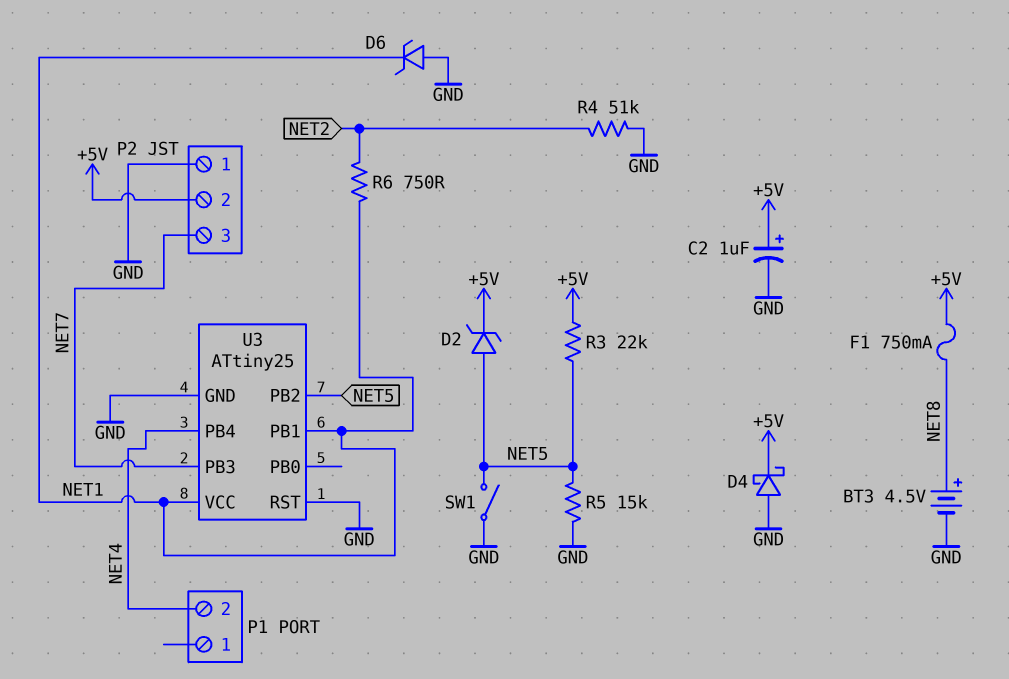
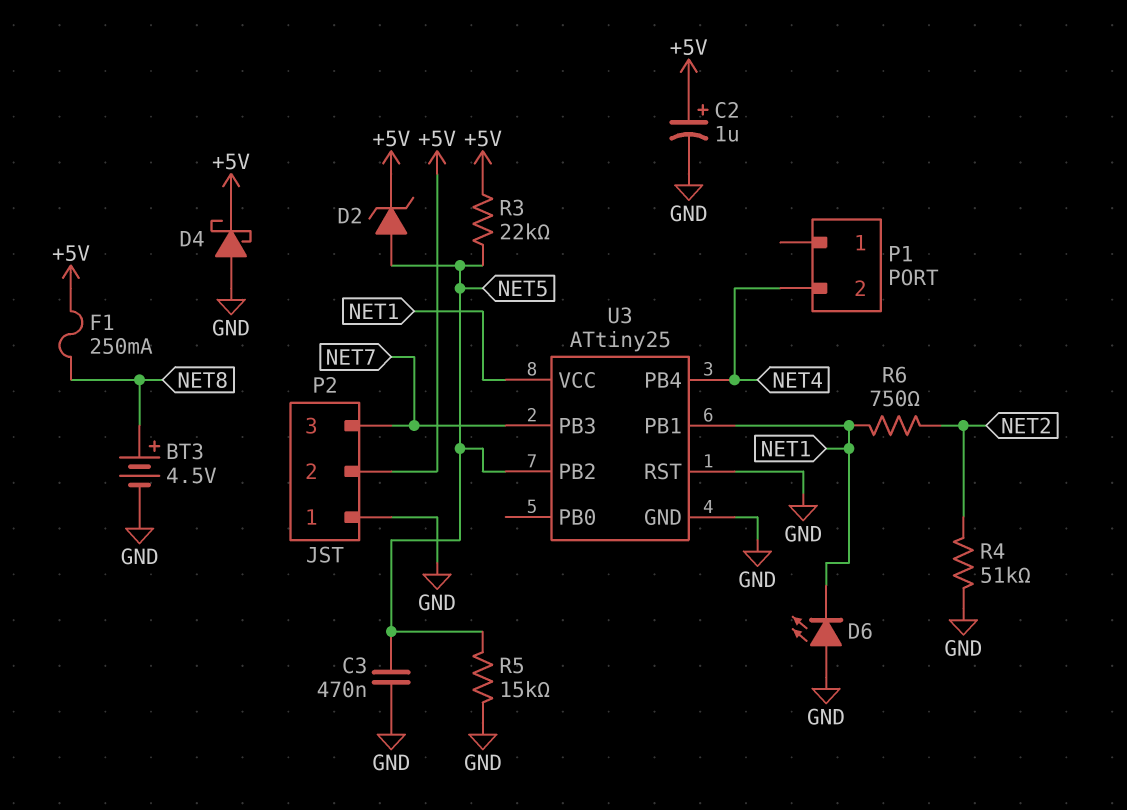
C3: none -> 470nF (GND, NET5)
D6: zener (A GND, K NET1) -> LED (A GND, K NET1)
F1: 750mA (+5V, NET8) -> 250mA (+5V, NET8)
SW1: switch (GND, NET5) -> none

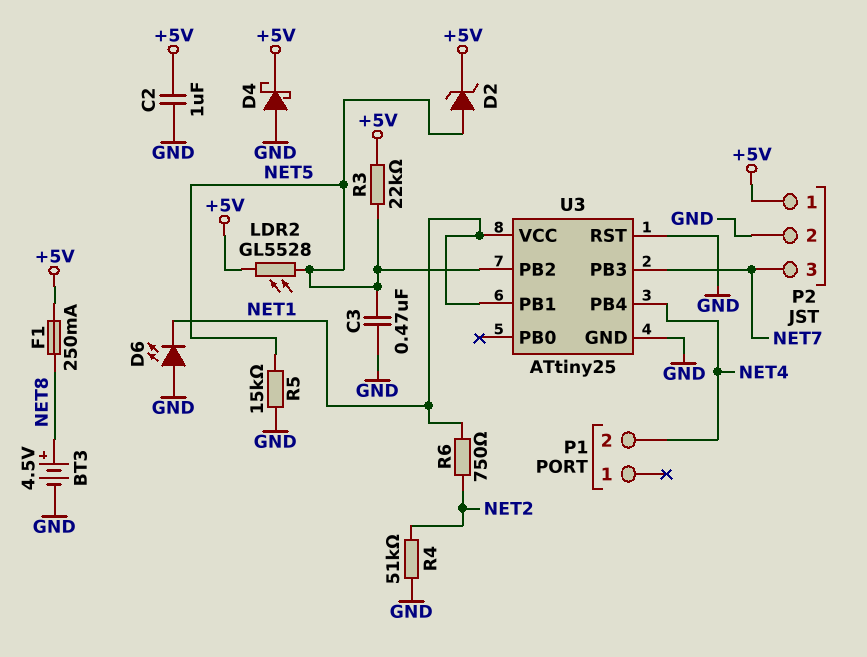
C2: 1uF (plus +5V, minus GND) -> 1uF (+5V, GND)
LDR2: none -> GL5528 (+5V, NET5)
P2 pin 1: GND -> +5V
P2 pin 2: +5V -> GND

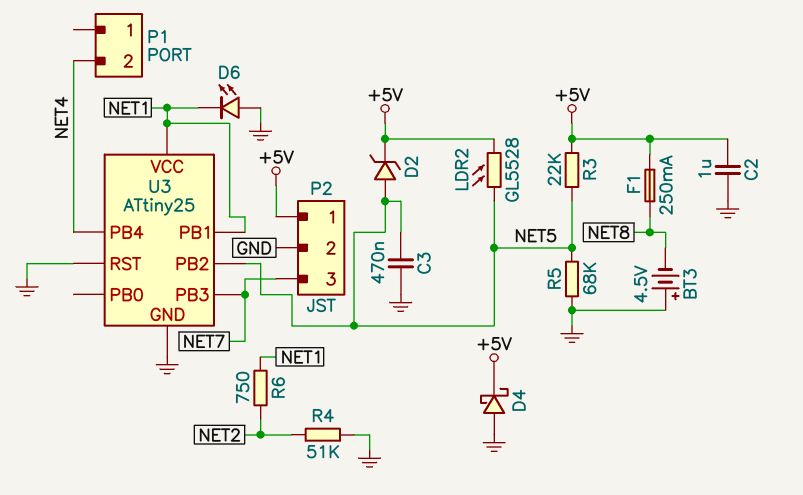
BT3: 4.5V (plus NET8, minus GND) -> 4.5V (plus GND, minus NET8)
R5: 15k (GND, NET5) -> 68k (GND, NET5)

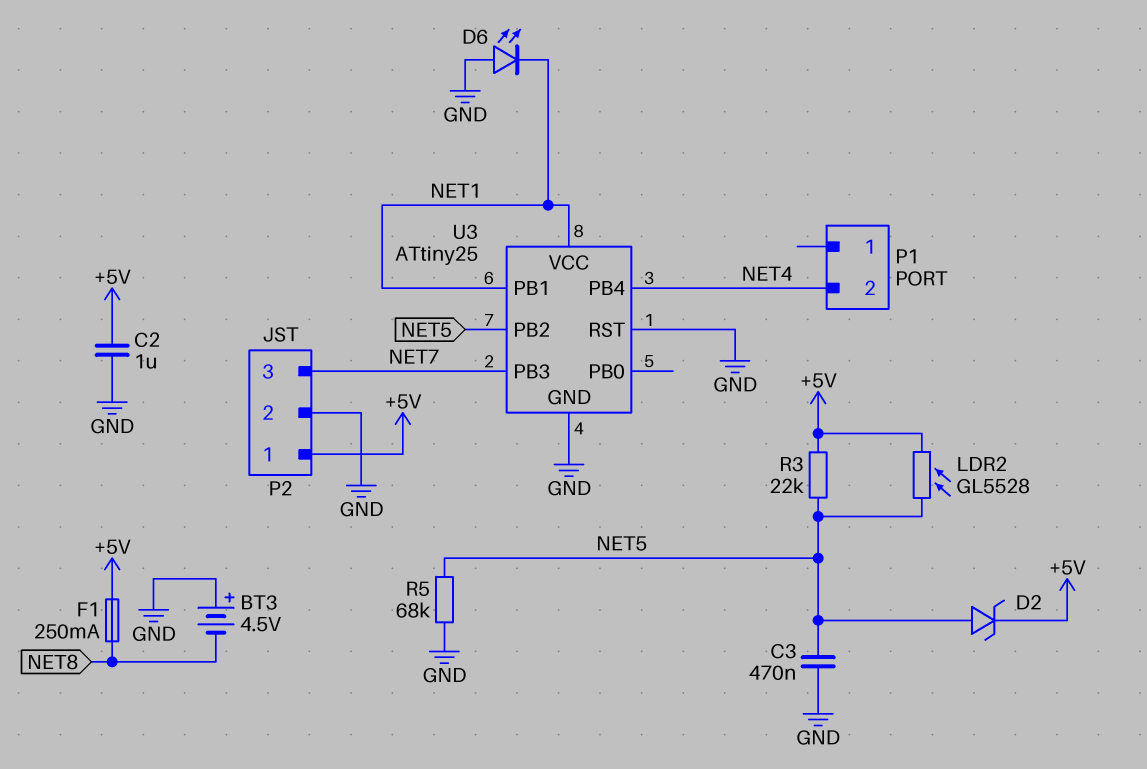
D4: schottky (A GND, K +5V) -> none
R4: 51k (GND, NET2) -> none
R6: 750 (NET1, NET2) -> none

